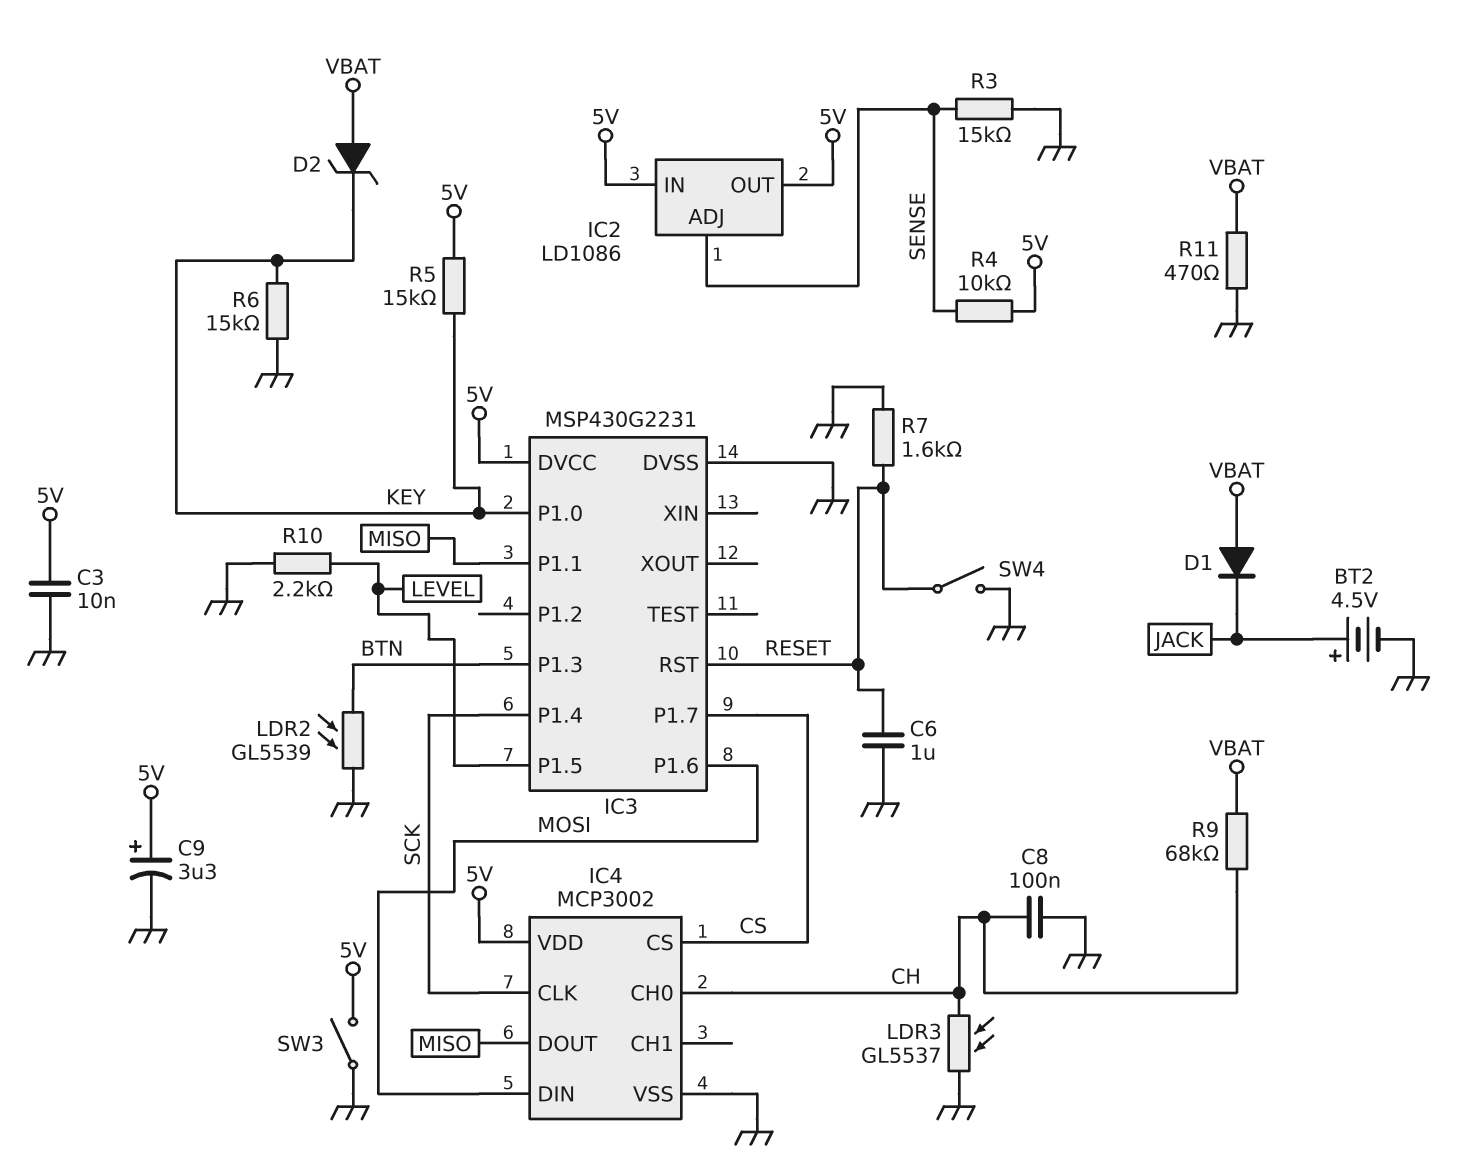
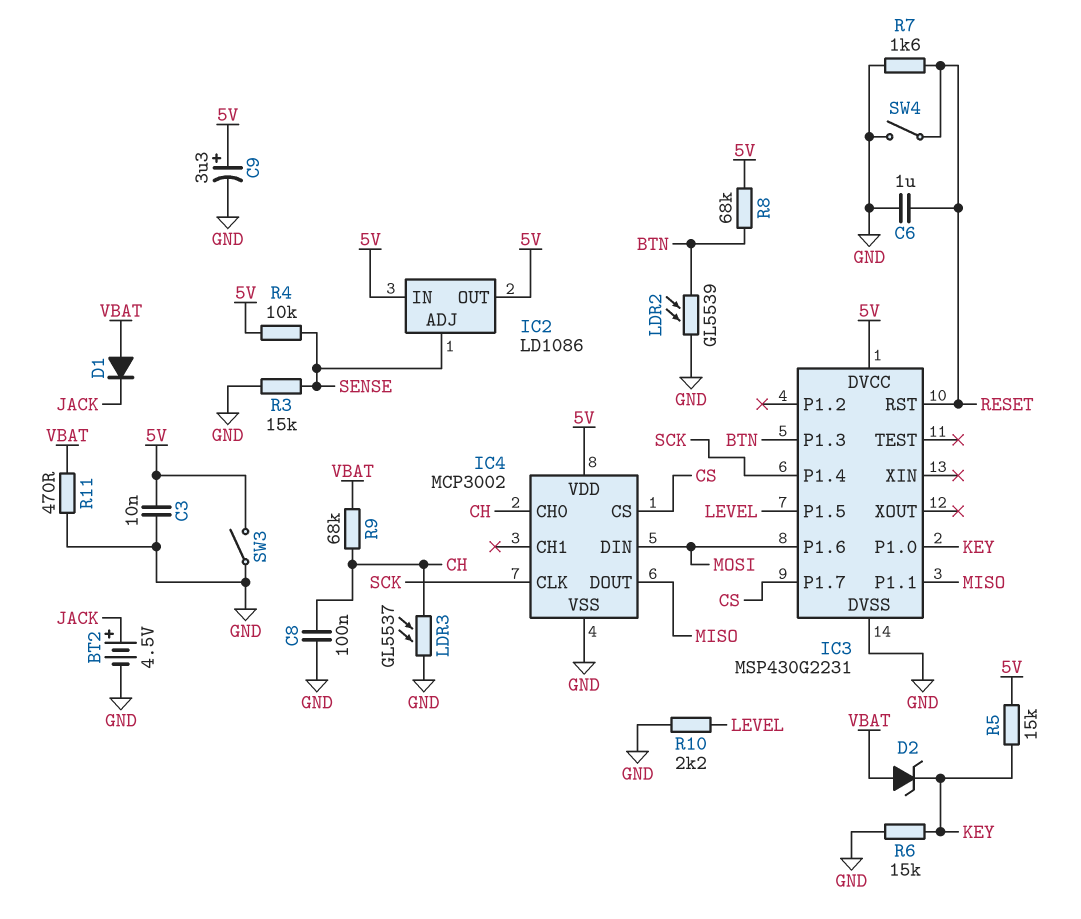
R8: none -> 68k (5V, BTN)

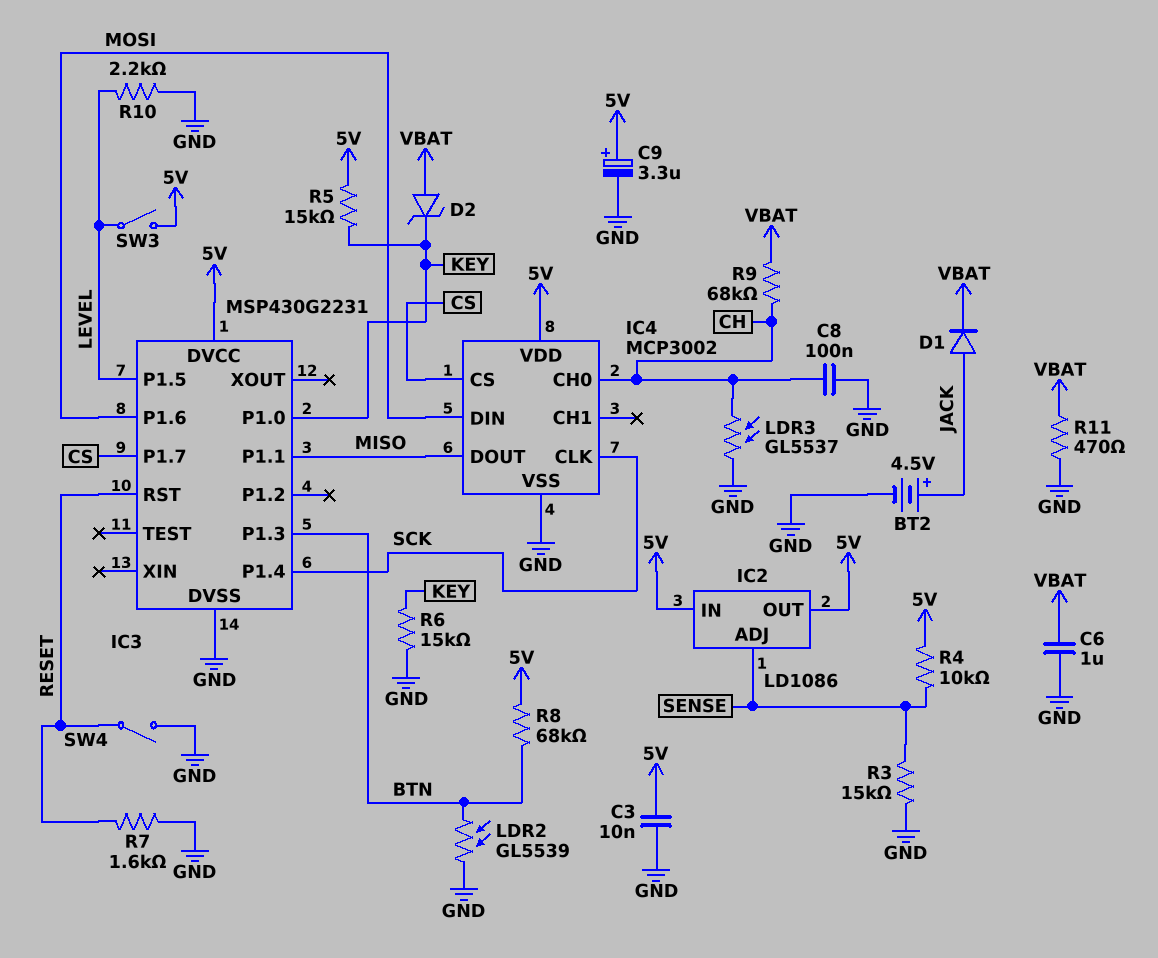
C6: 1uF (GND, RESET) -> 1uF (GND, VBAT)
D1: diode (A VBAT, K JACK) -> diode (A JACK, K VBAT)
SW3: switch (5V, GND) -> switch (5V, LEVEL)

